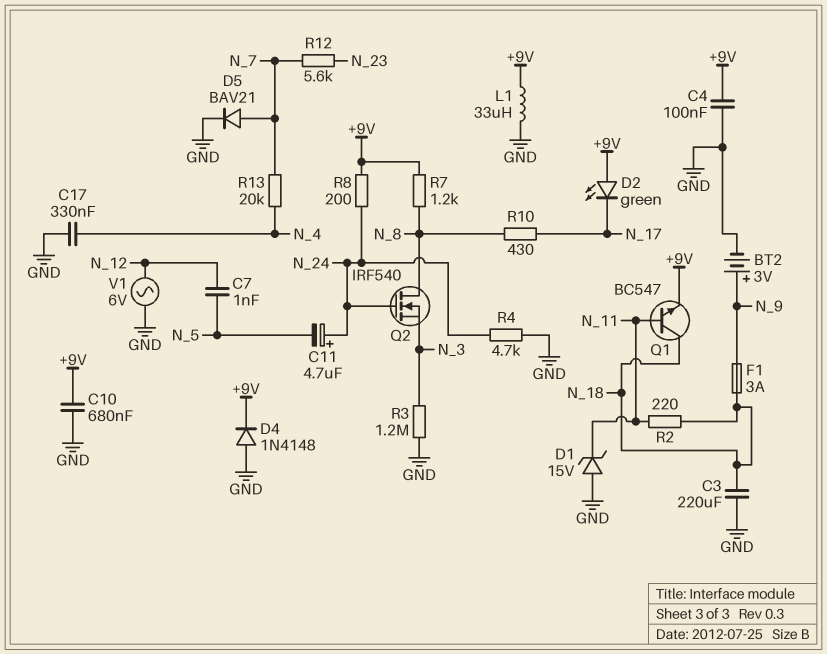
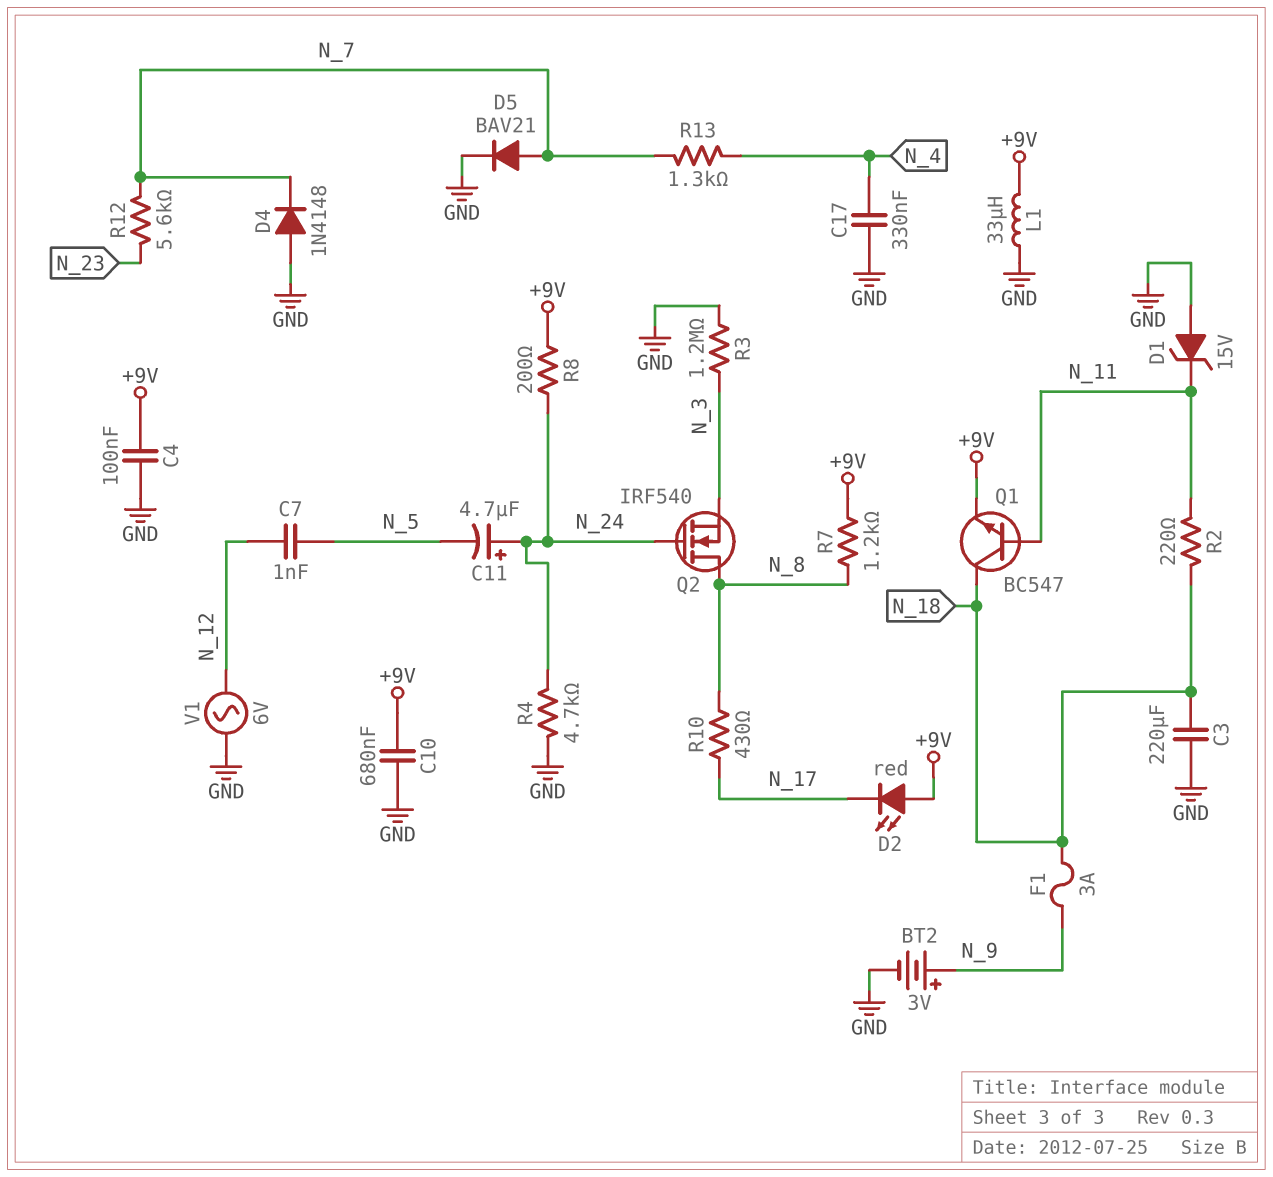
D2: LED green (A +9V, K N_17) -> LED red (A +9V, K N_17)
D4: diode 1N4148 (A GND, K +9V) -> diode 1N4148 (A GND, K N_7)
R13: 20k (N_4, N_7) -> 1.3k (N_4, N_7)

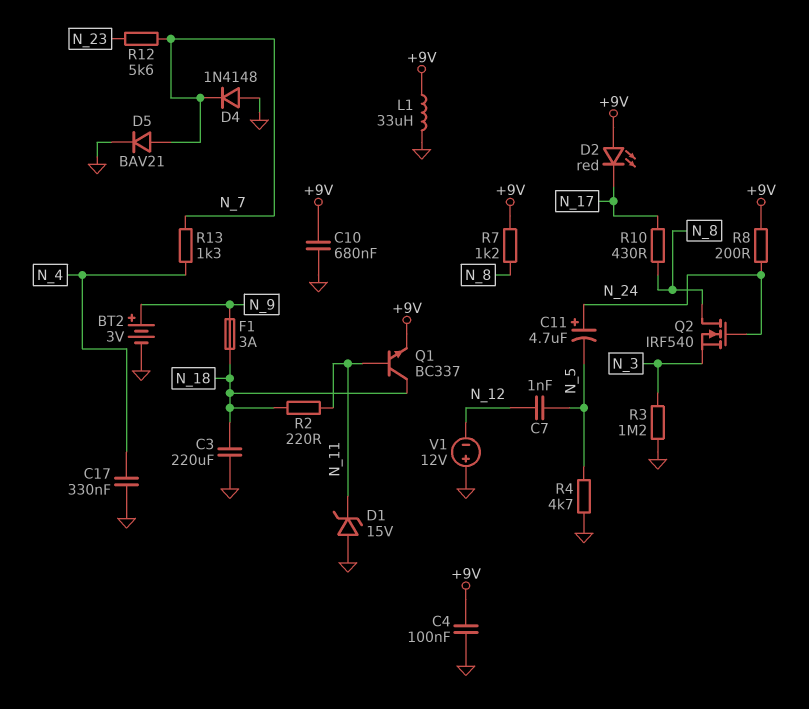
Q1: NPN BC547 (B N_11, C N_18, E +9V) -> NPN BC337 (B N_11, C N_18, E +9V)
R4: 4.7k (GND, N_24) -> 4.7k (GND, N_5)
V1: AC 6V (GND, N_12) -> 12V (plus GND, minus N_12)

